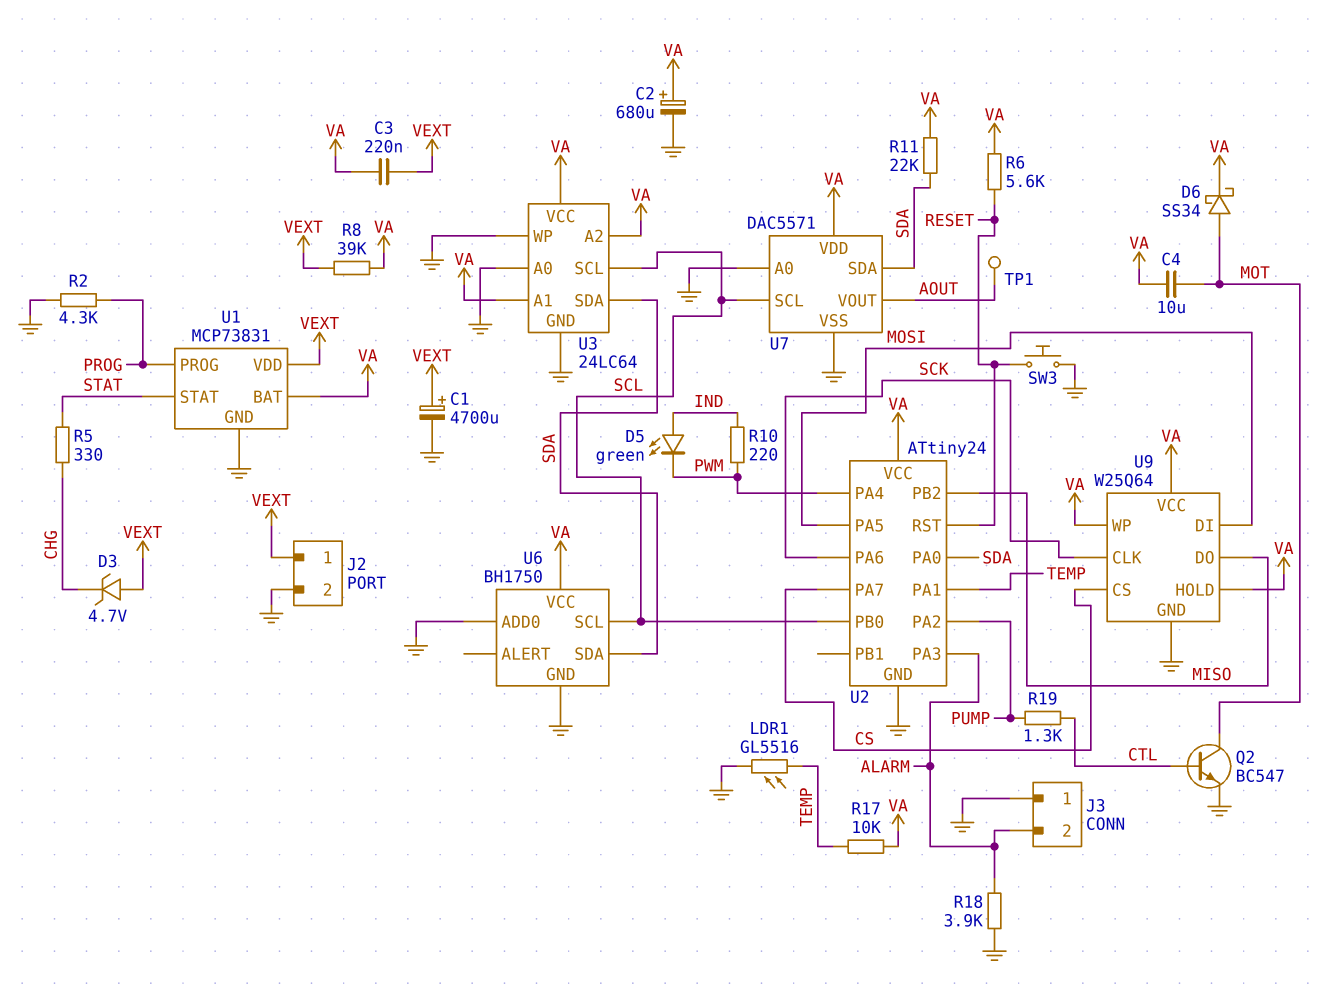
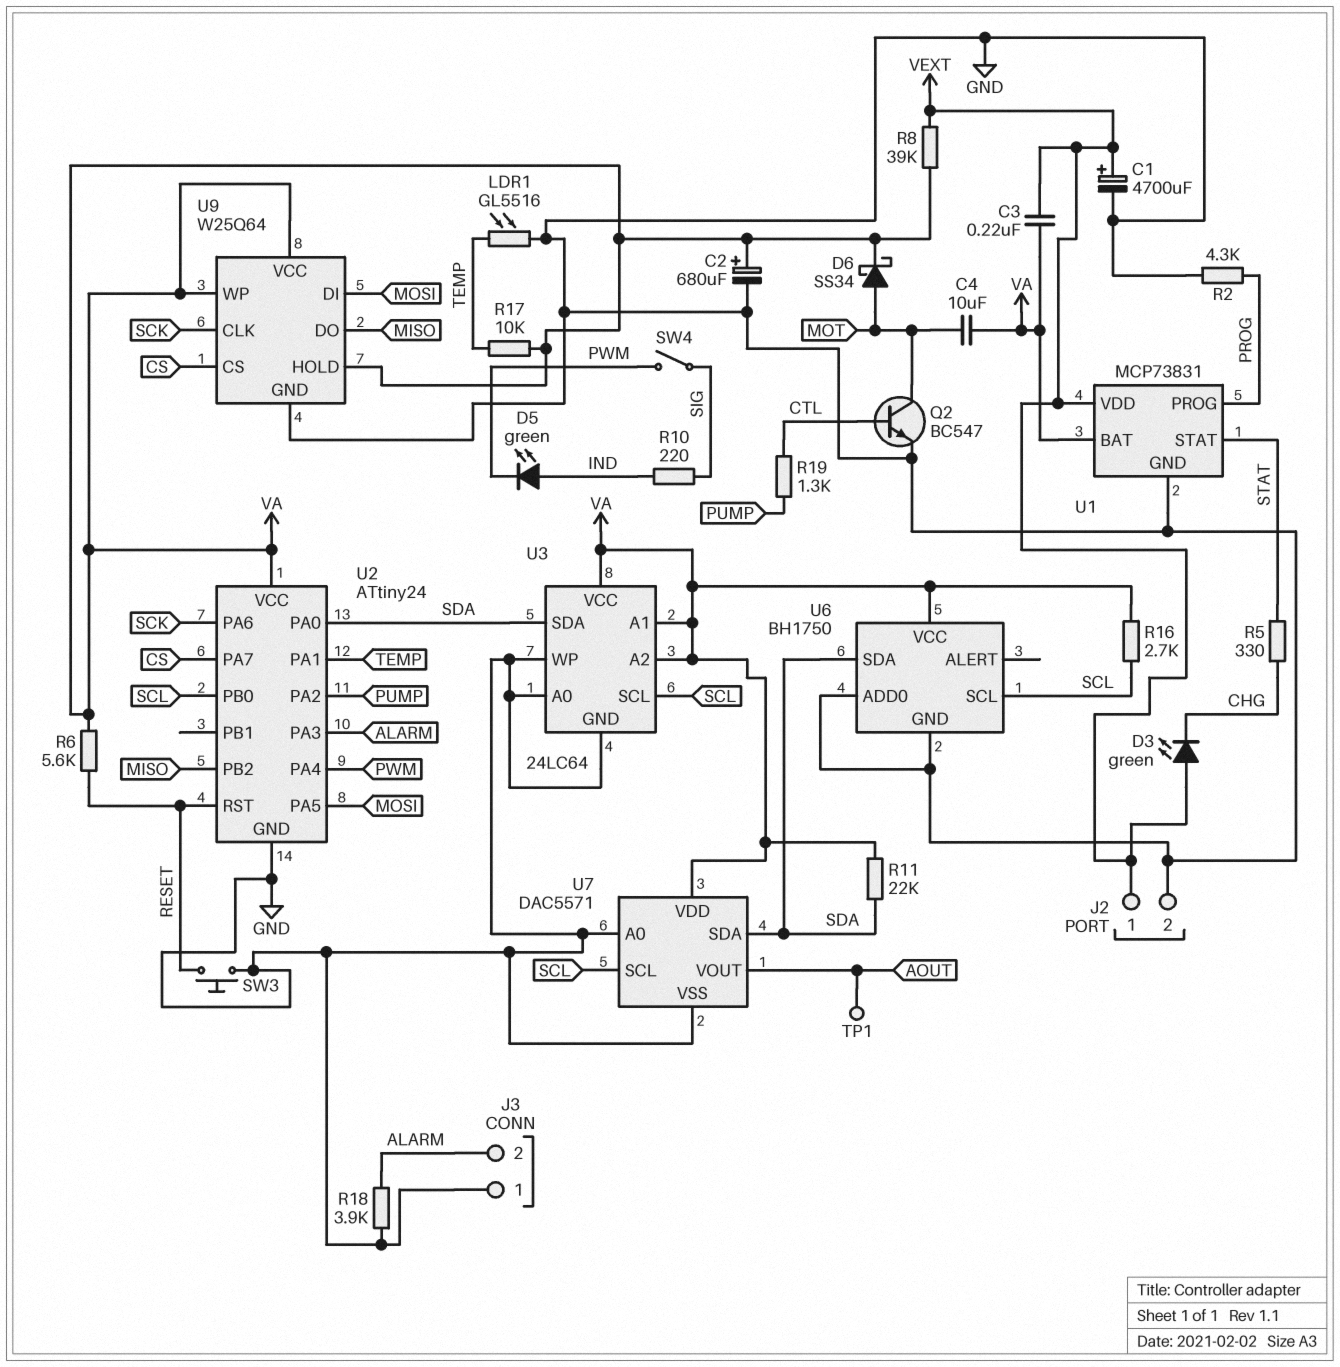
D3: zener 4.7V (A VEXT, K CHG) -> LED green (A VEXT, K CHG)
R10: 220 (IND, PWM) -> 220 (IND, SIG)
R16: none -> 2.7k (SCL, VA)
SW4: none -> switch (PWM, SIG)

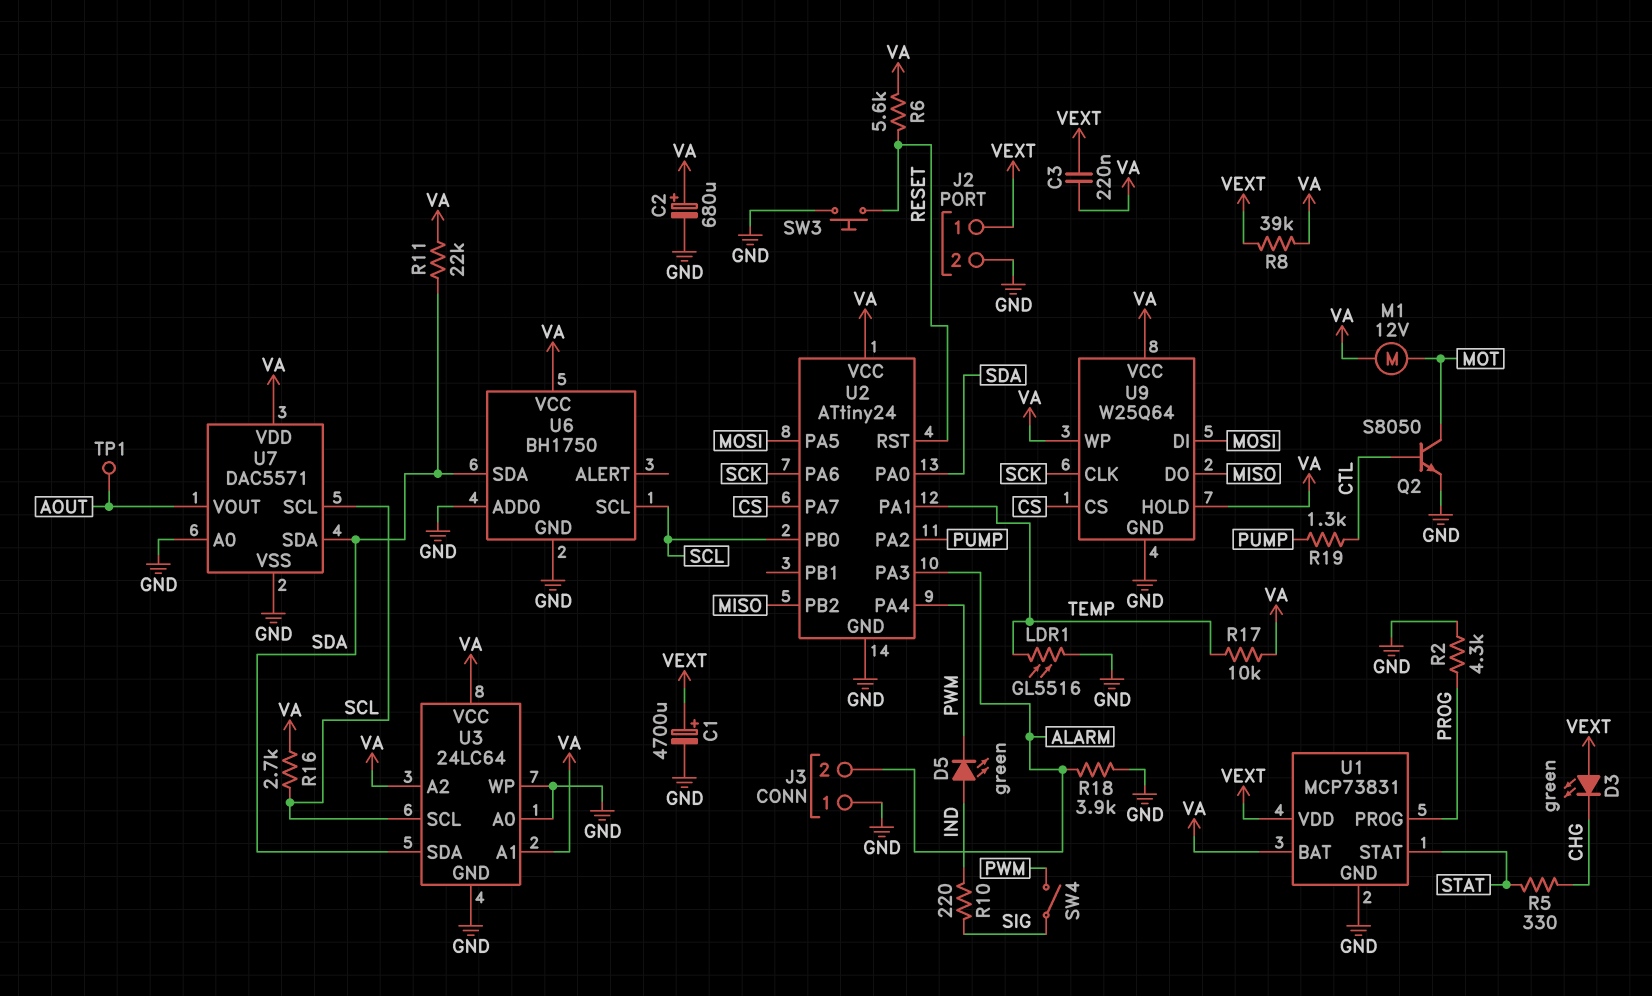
C4: 10uF (MOT, VA) -> none
D6: schottky SS34 (A MOT, K VA) -> none
M1: none -> motor 12V (MOT, VA)
Q2: NPN BC547 (B CTL, C MOT, E GND) -> NPN S8050 (B CTL, C MOT, E GND)

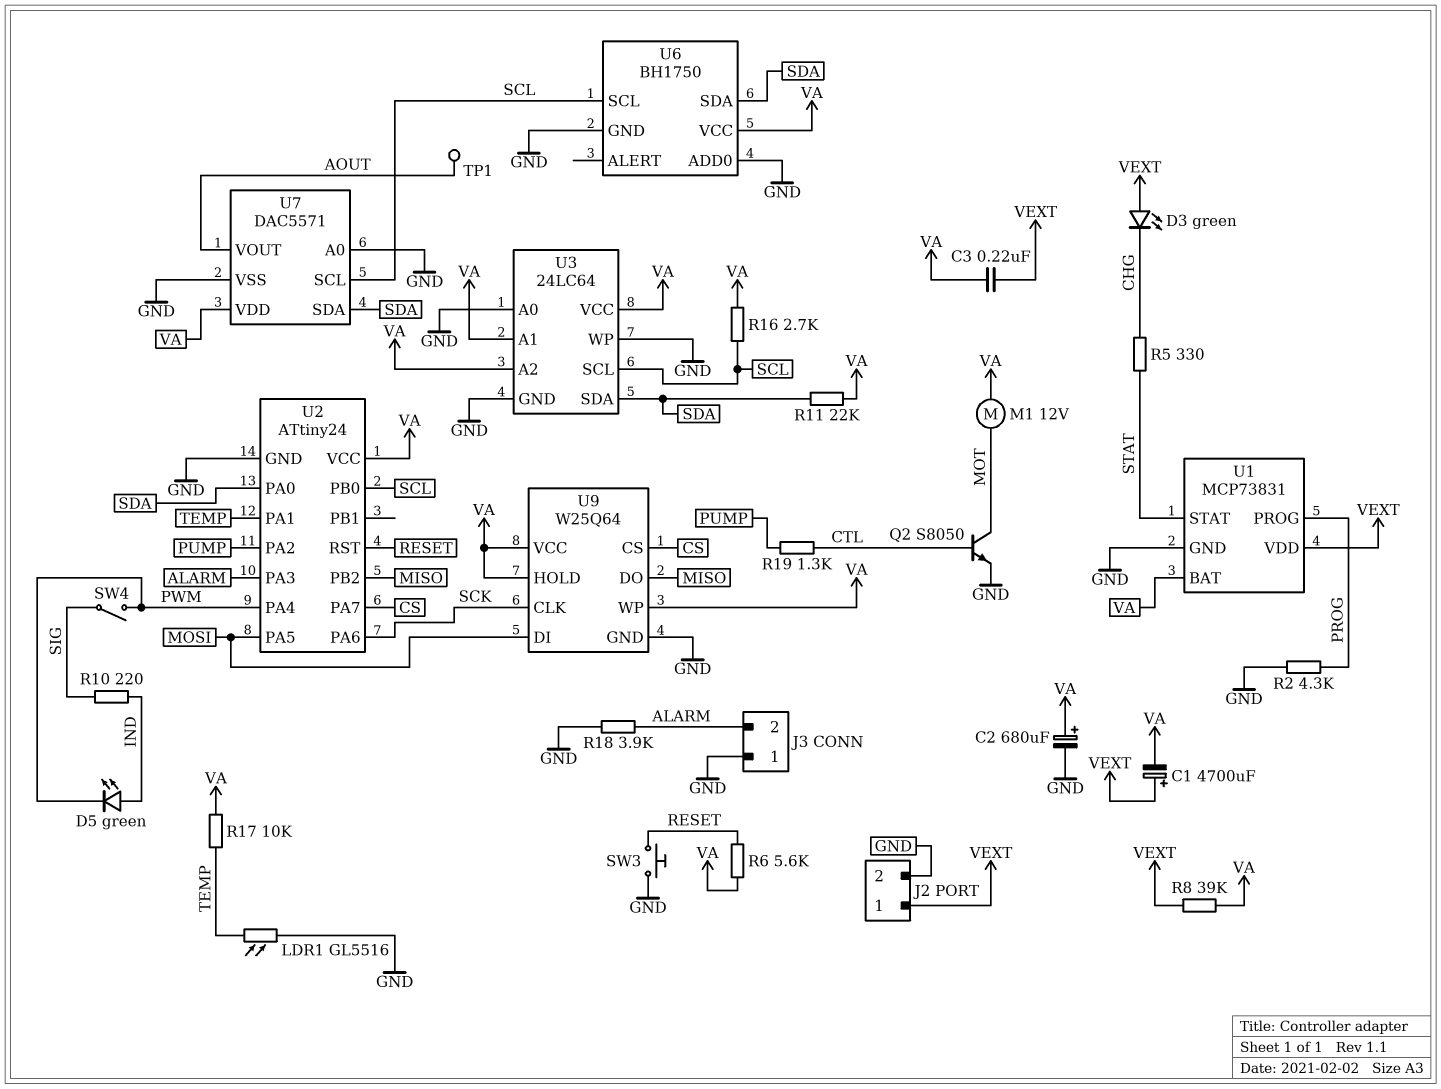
C1: 4700uF (plus VEXT, minus GND) -> 4700uF (plus VEXT, minus VA)

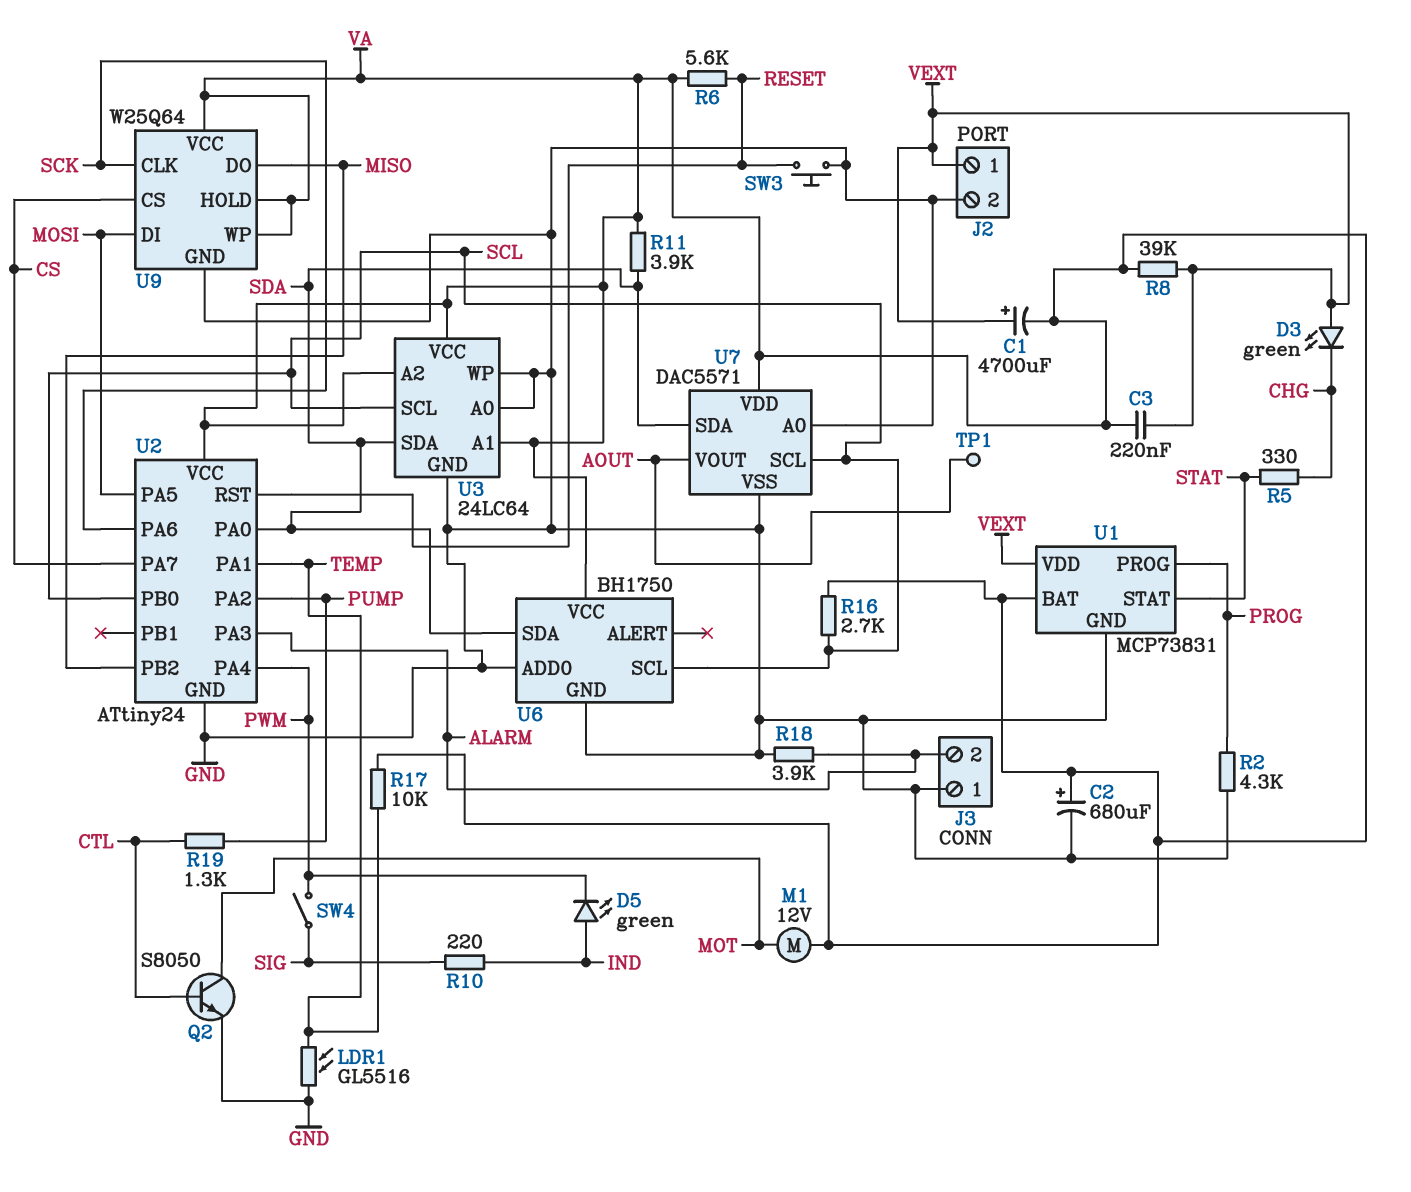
R11: 22k (SDA, VA) -> 3.9k (SDA, VA)

